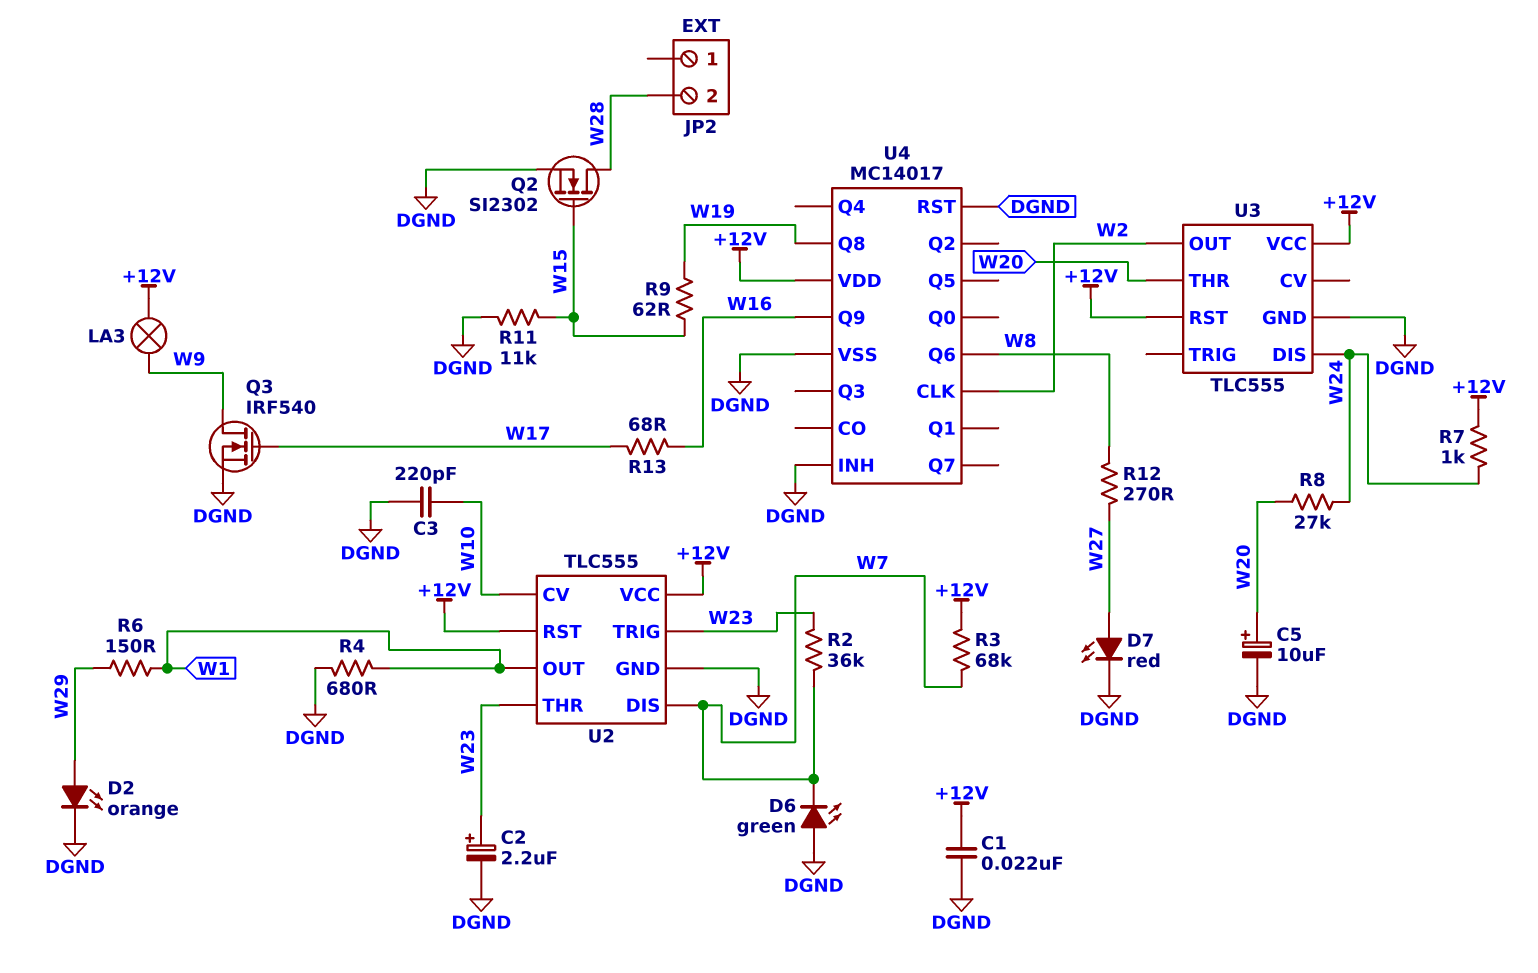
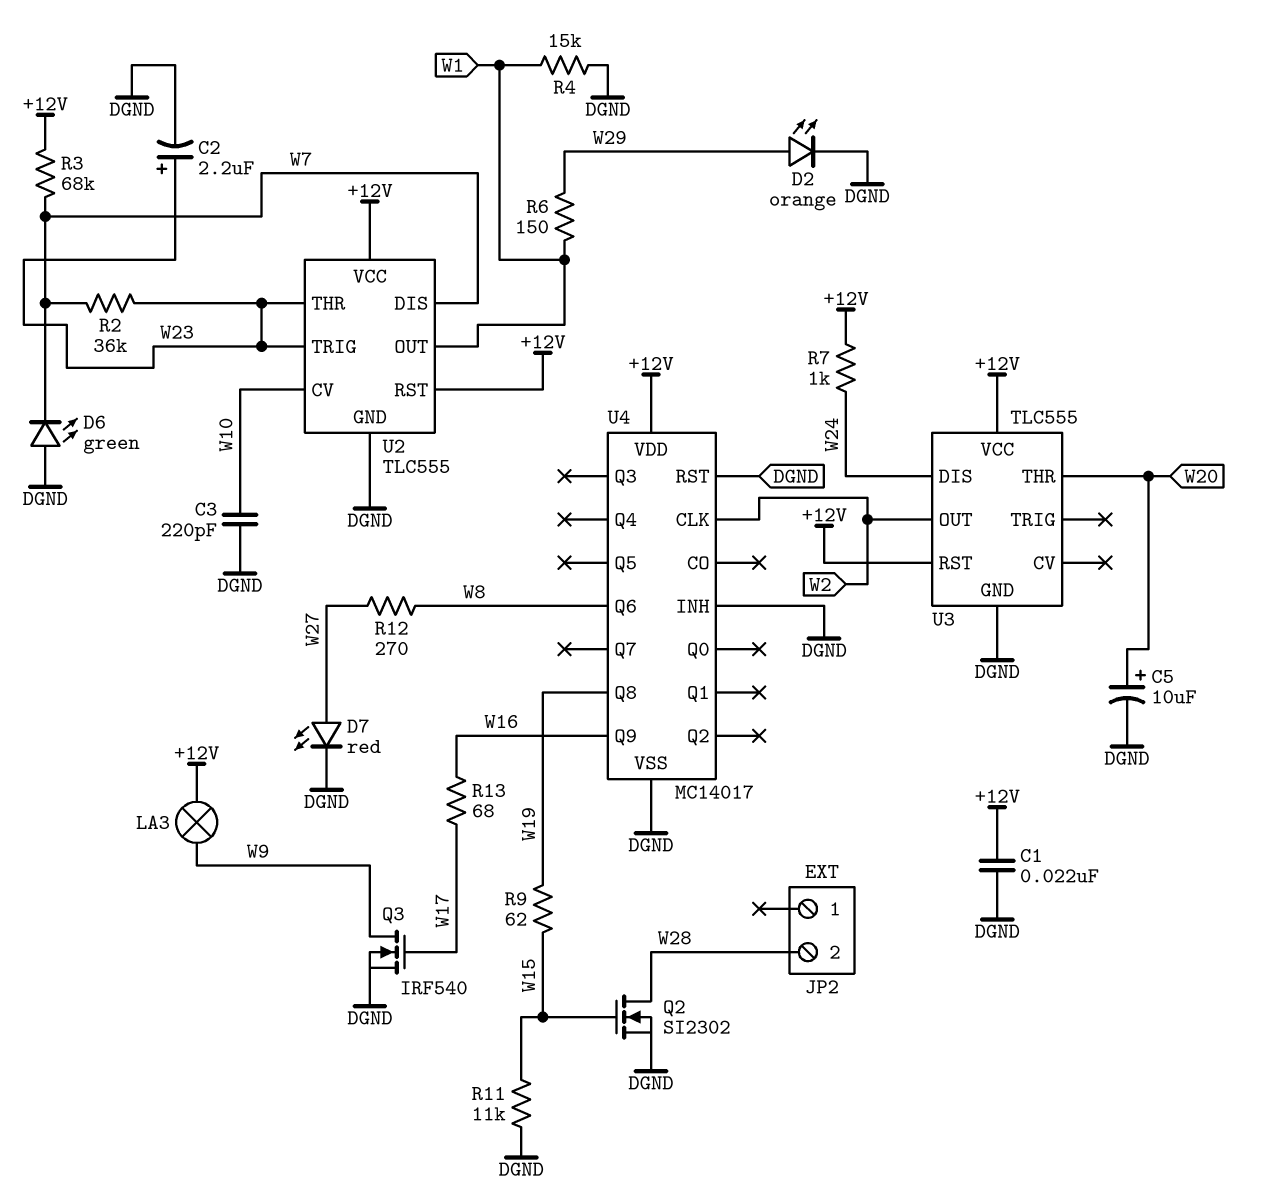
R4: 680 (DGND, W1) -> 15k (DGND, W1)
R8: 27k (W20, W24) -> none

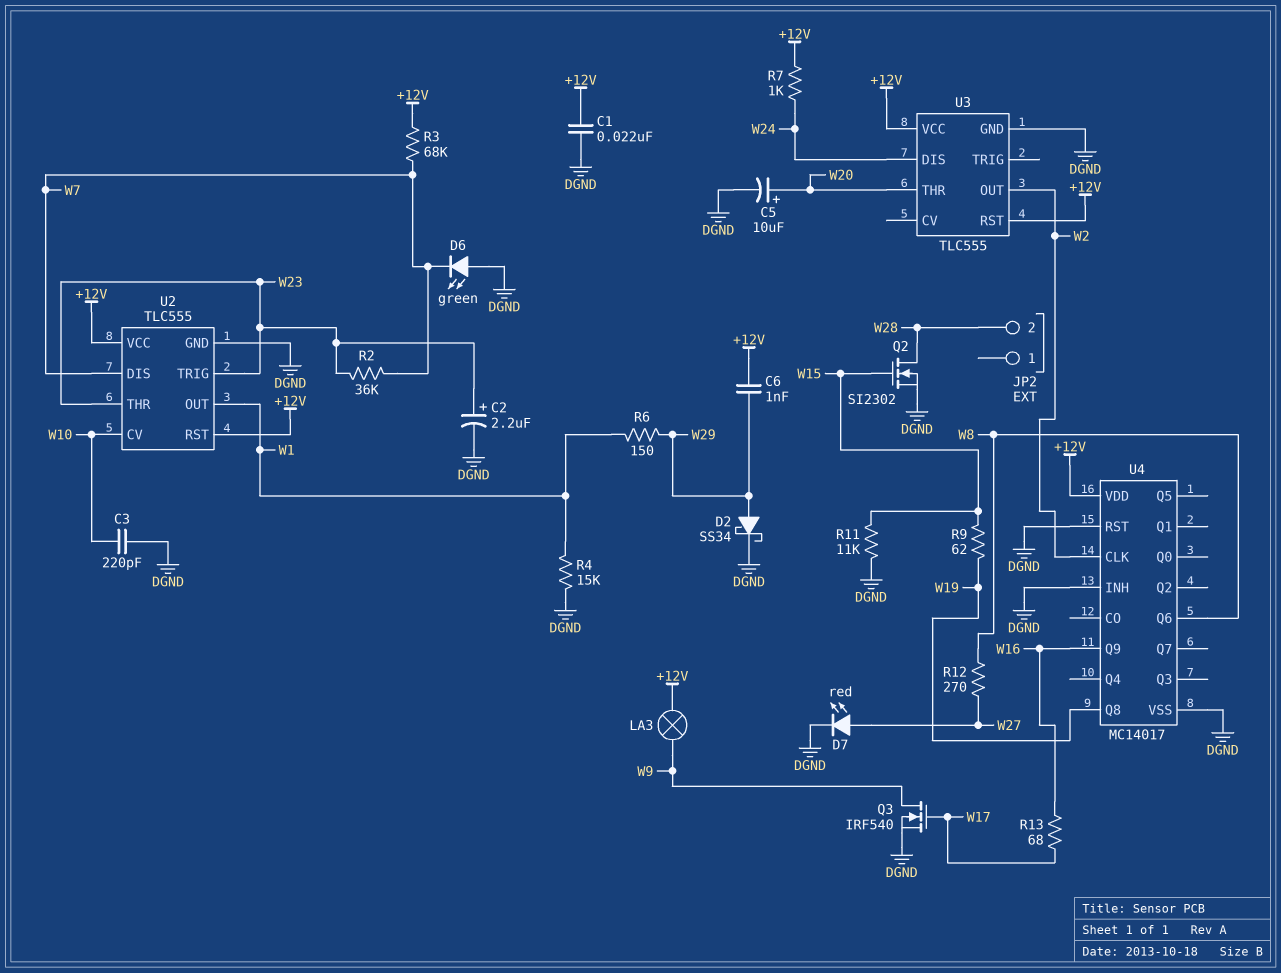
C6: none -> 1nF (+12V, W29)
D2: LED orange (A W29, K DGND) -> schottky SS34 (A W29, K DGND)

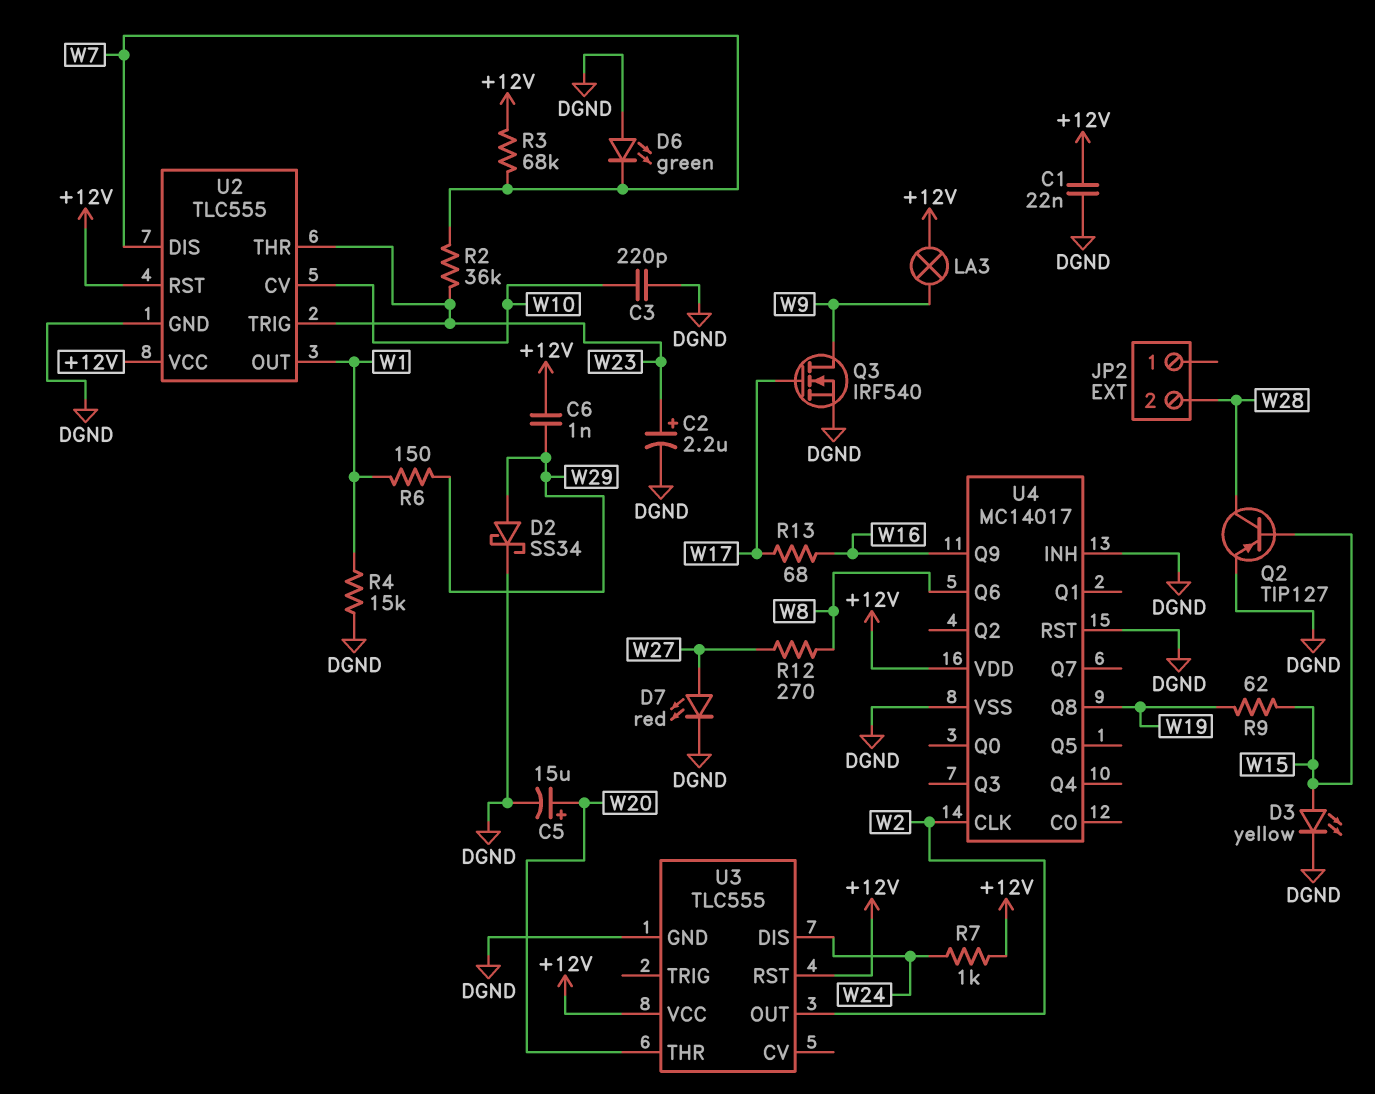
C5: 10uF (plus W20, minus DGND) -> 15uF (plus W20, minus DGND)
D3: none -> LED yellow (A W15, K DGND)
Q2: NMOS SI2302 (G W15, D W28, S DGND) -> PNP TIP127 (B W15, C W28, E DGND)
R11: 11k (DGND, W15) -> none

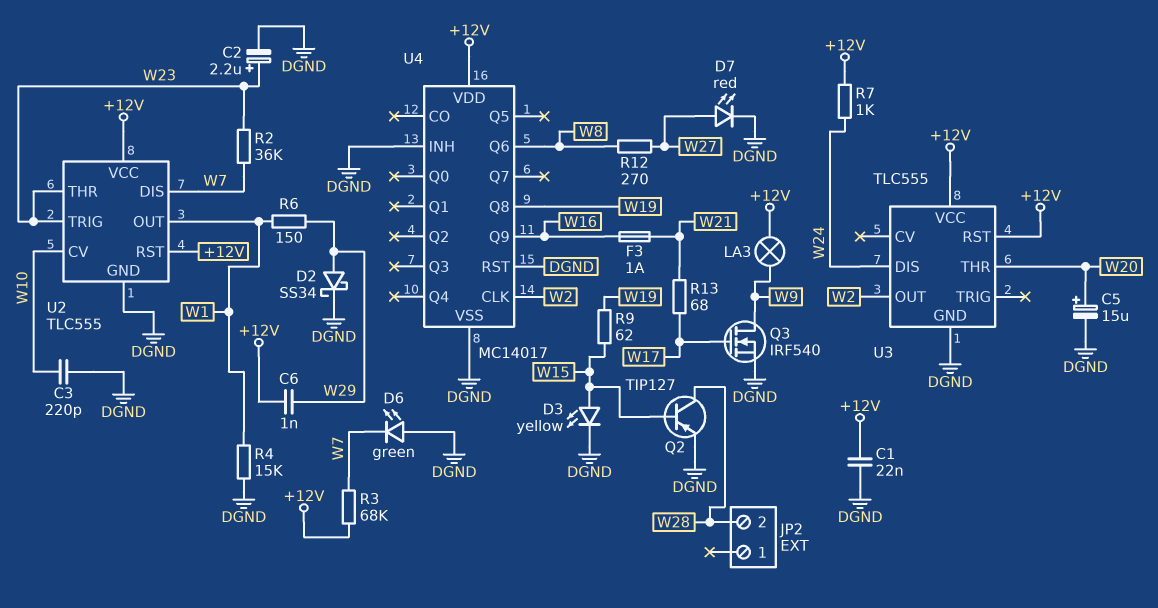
F3: none -> 1A (W16, W21)
R13: 68 (W16, W17) -> 68 (W17, W21)

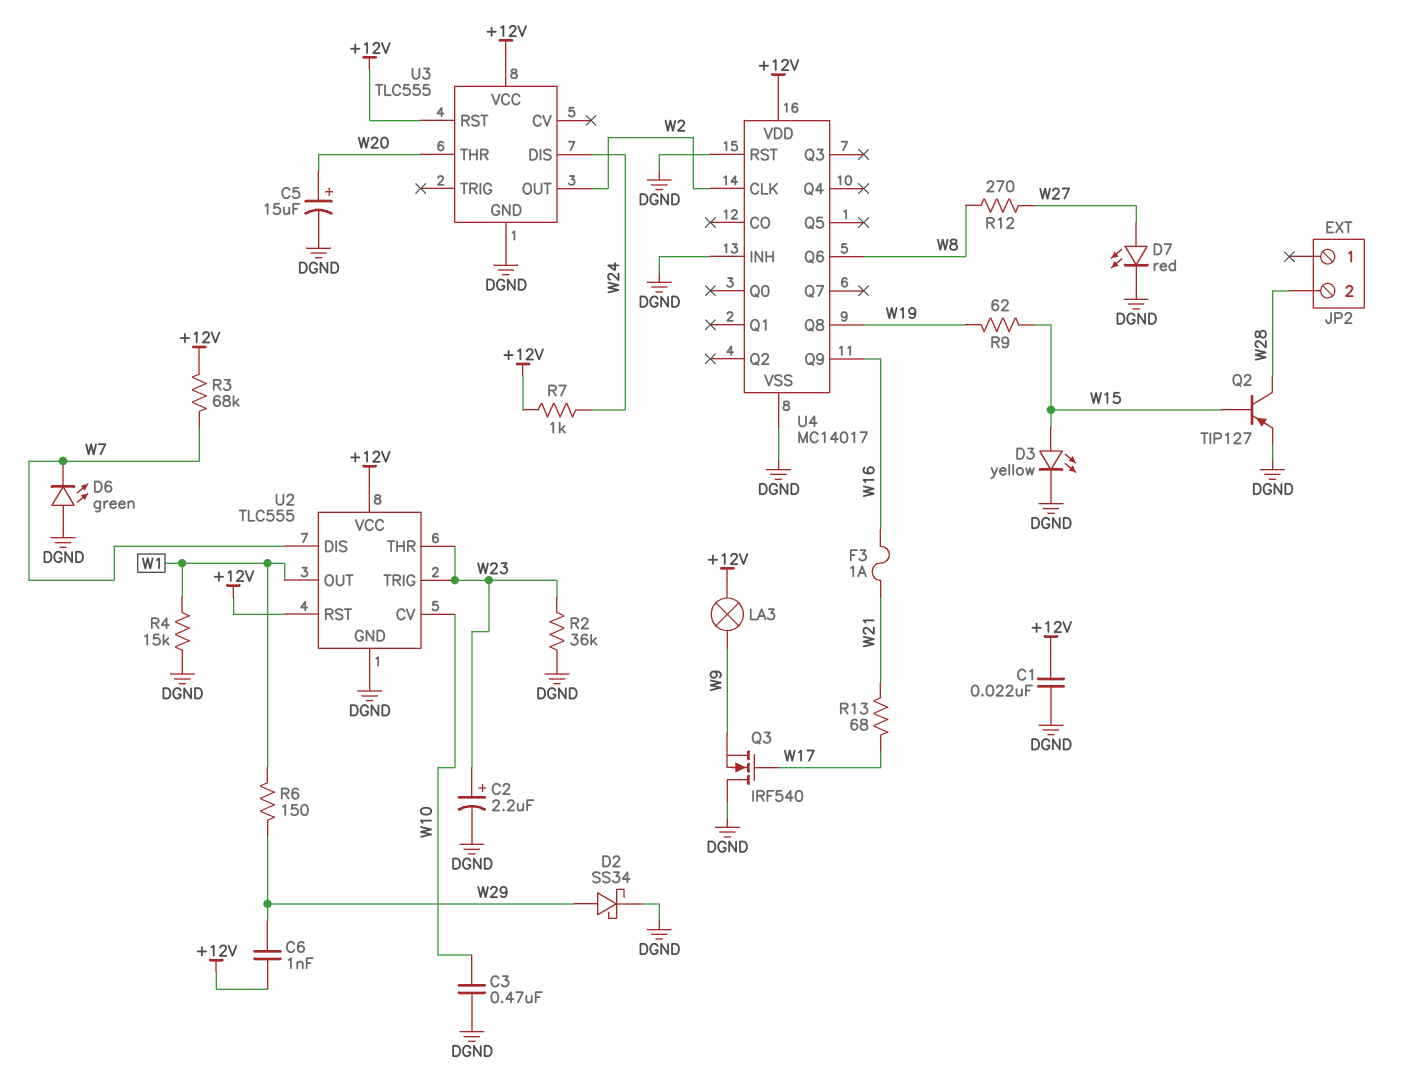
C3: 220pF (DGND, W10) -> 470nF (DGND, W10)
Q3: NMOS IRF540 (G W17, D W9, S DGND) -> NMOS IRF540 (G W17, D DGND, S W9)
R2: 36k (W7, W23) -> 36k (DGND, W23)

